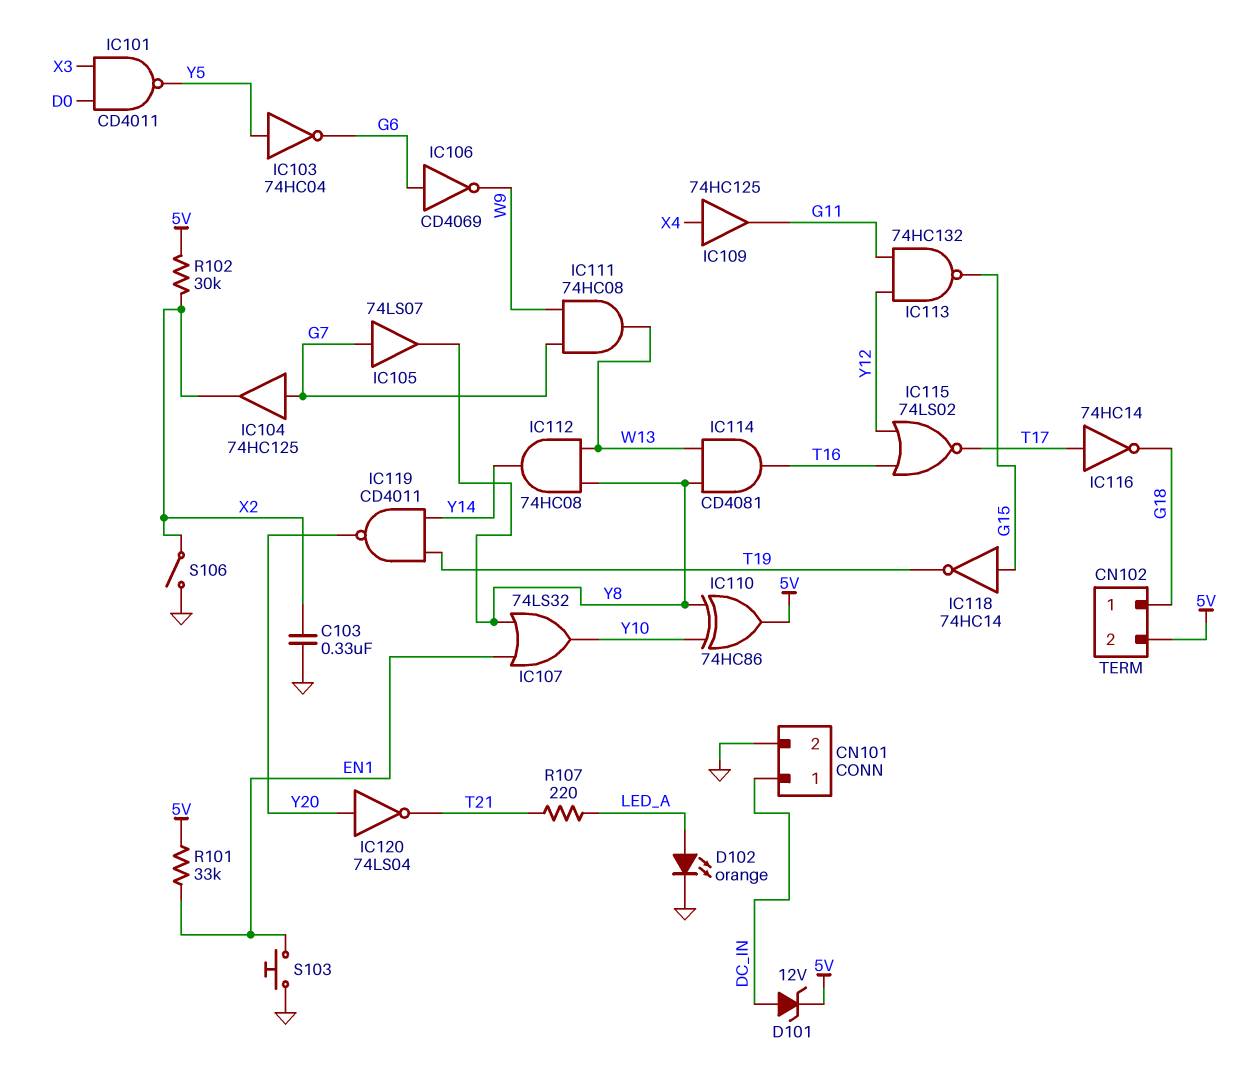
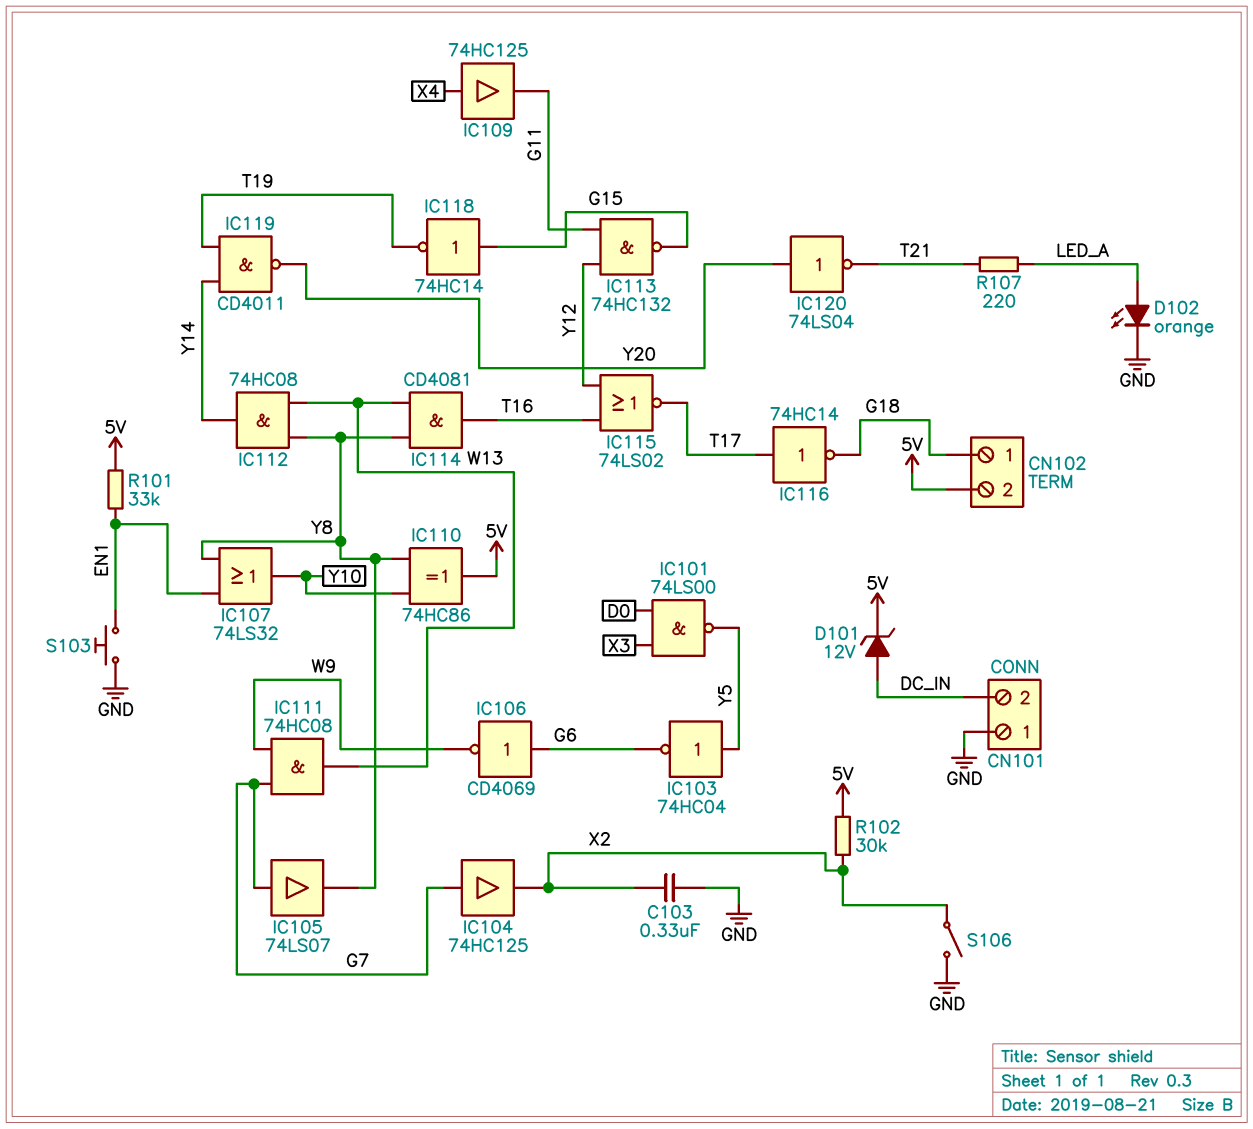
CN101 pin 1: DC_IN -> GND
CN101 pin 2: GND -> DC_IN
IC101: NAND CD4011 (in D0, in X3, out Y5) -> NAND 74LS00 (in D0, in X3, out Y5)

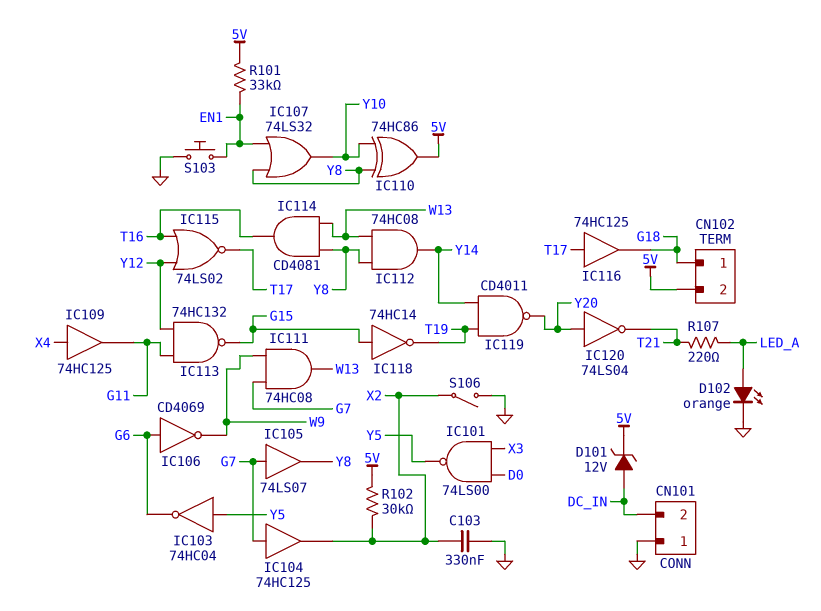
IC116: NOT 74HC14 (in T17, out G18) -> buffer 74HC125 (in T17, out G18)

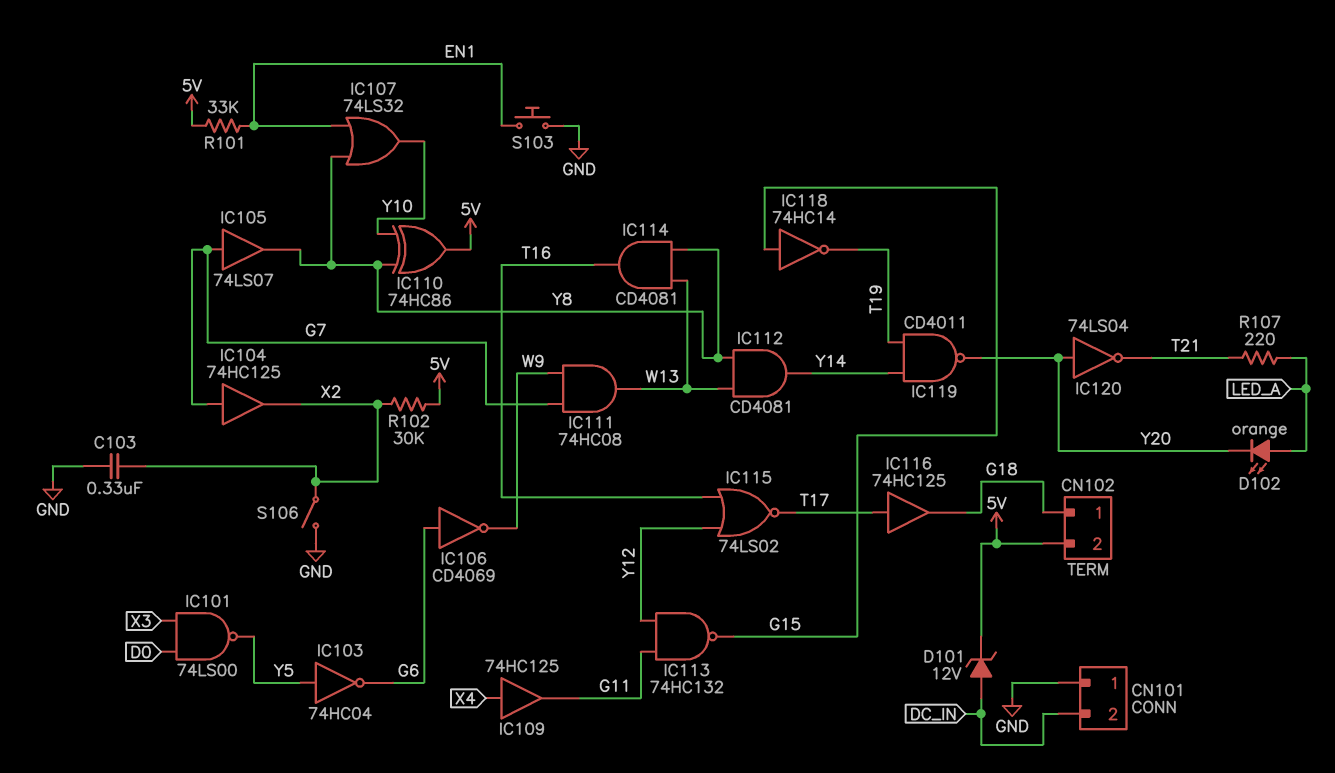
D102: LED orange (A LED_A, K GND) -> LED orange (A LED_A, K Y20)
IC112: AND 74HC08 (in W13, in Y8, out Y14) -> AND CD4081 (in W13, in Y8, out Y14)

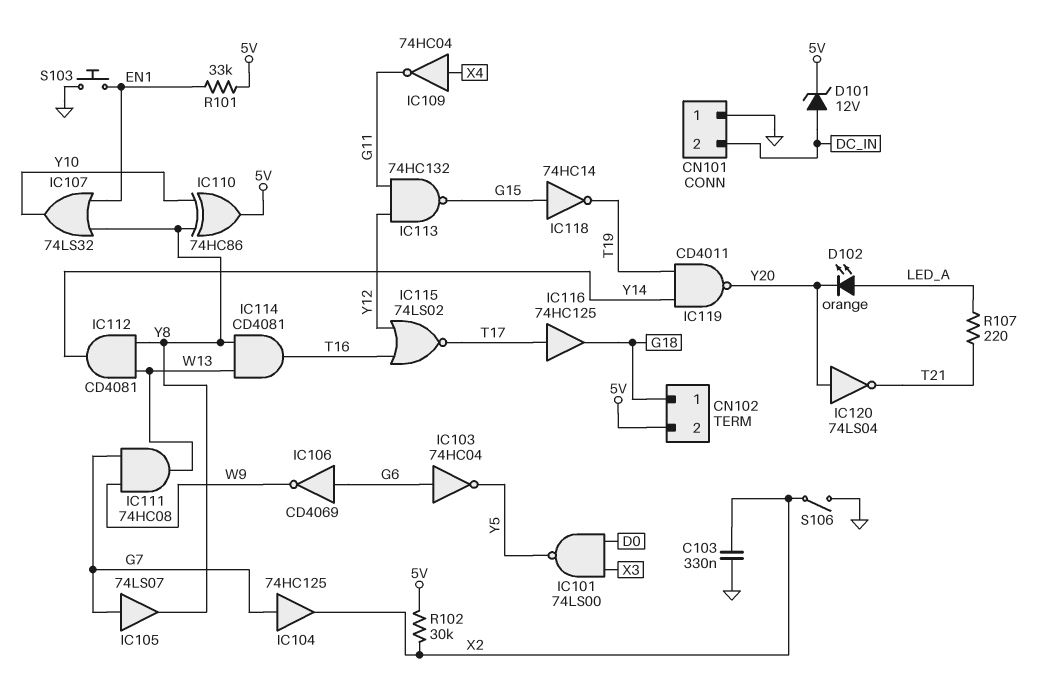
IC103: NOT 74HC04 (in Y5, out G6) -> NOT 74HC04 (in G6, out Y5)
IC109: buffer 74HC125 (in X4, out G11) -> NOT 74HC04 (in X4, out G11)

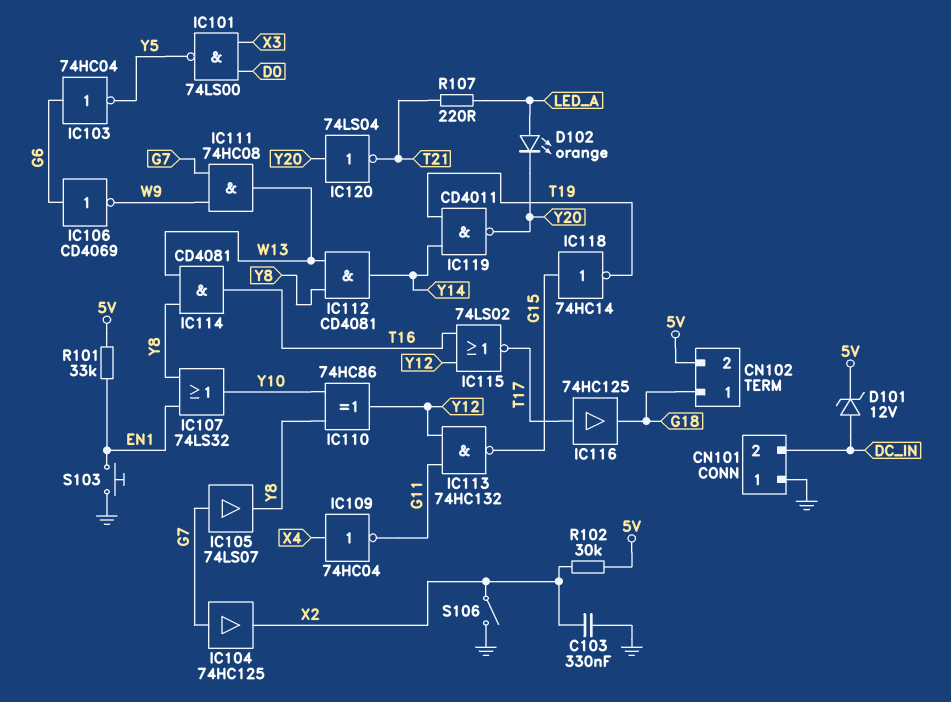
IC110: XOR 74HC86 (in Y8, in Y10, out 5V) -> XOR 74HC86 (in Y8, in Y10, out Y12)

